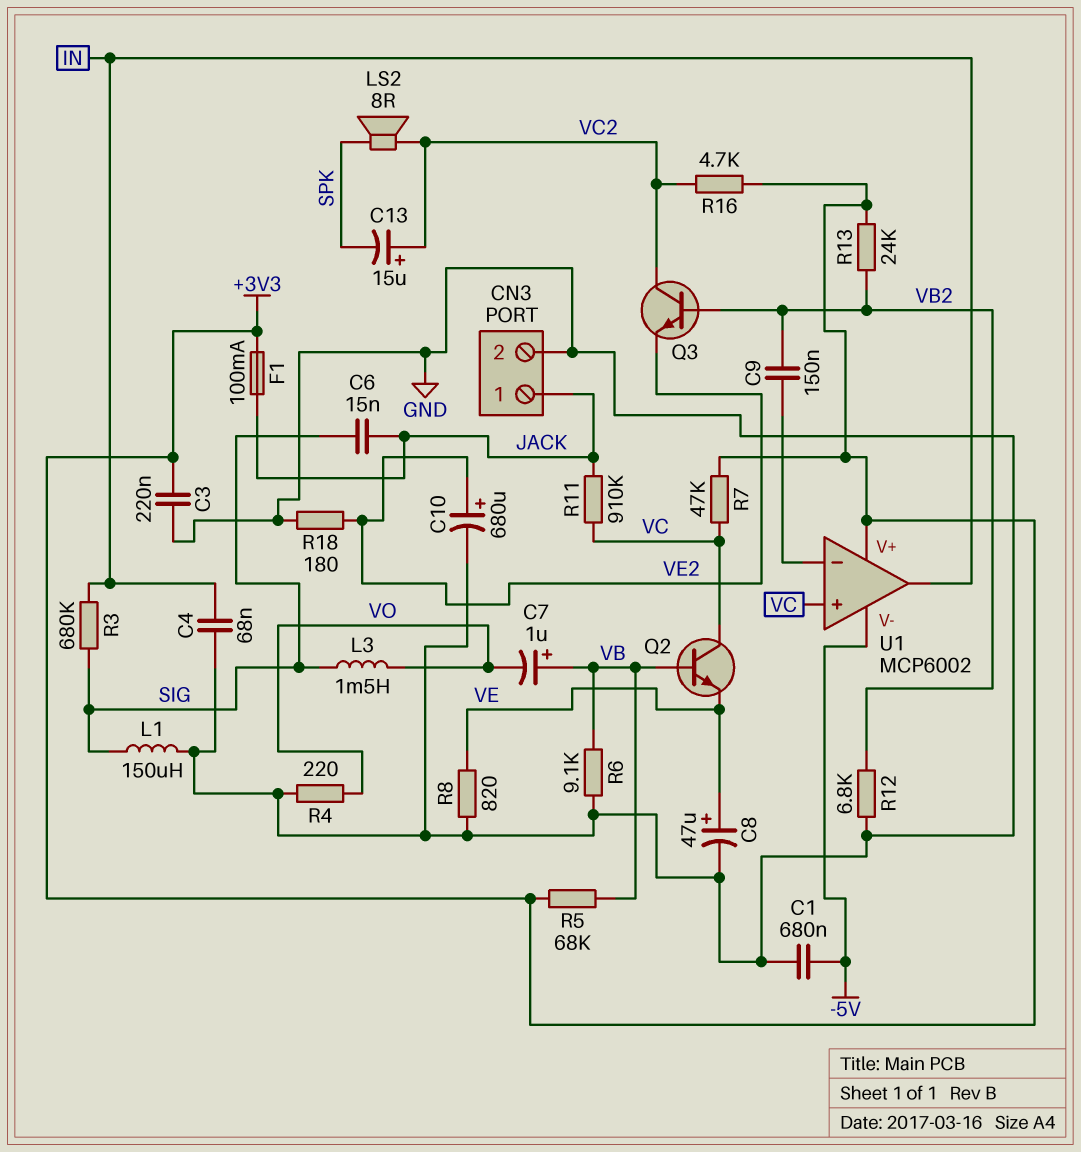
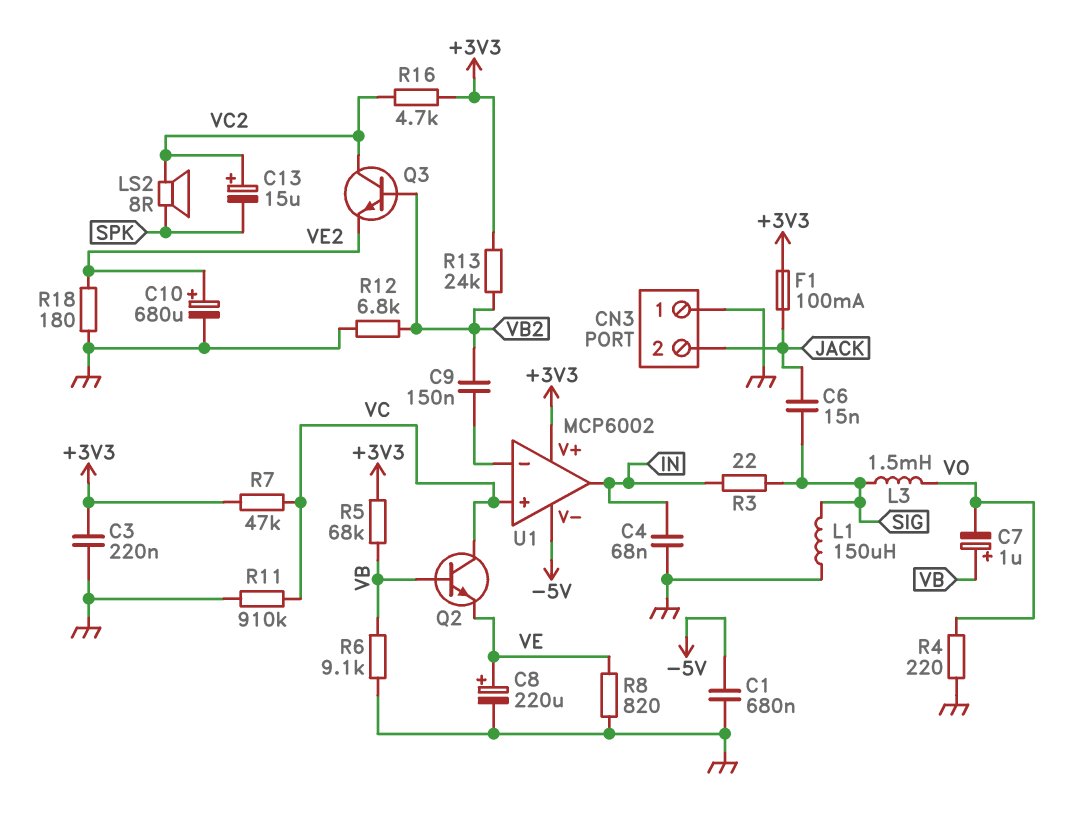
C8: 47uF (plus VE, minus GND) -> 220uF (plus VE, minus GND)
CN3 pin 1: JACK -> GND
CN3 pin 2: GND -> JACK
R3: 680k (IN, SIG) -> 22 (IN, SIG)
R11: 910k (JACK, VC) -> 910k (GND, VC)

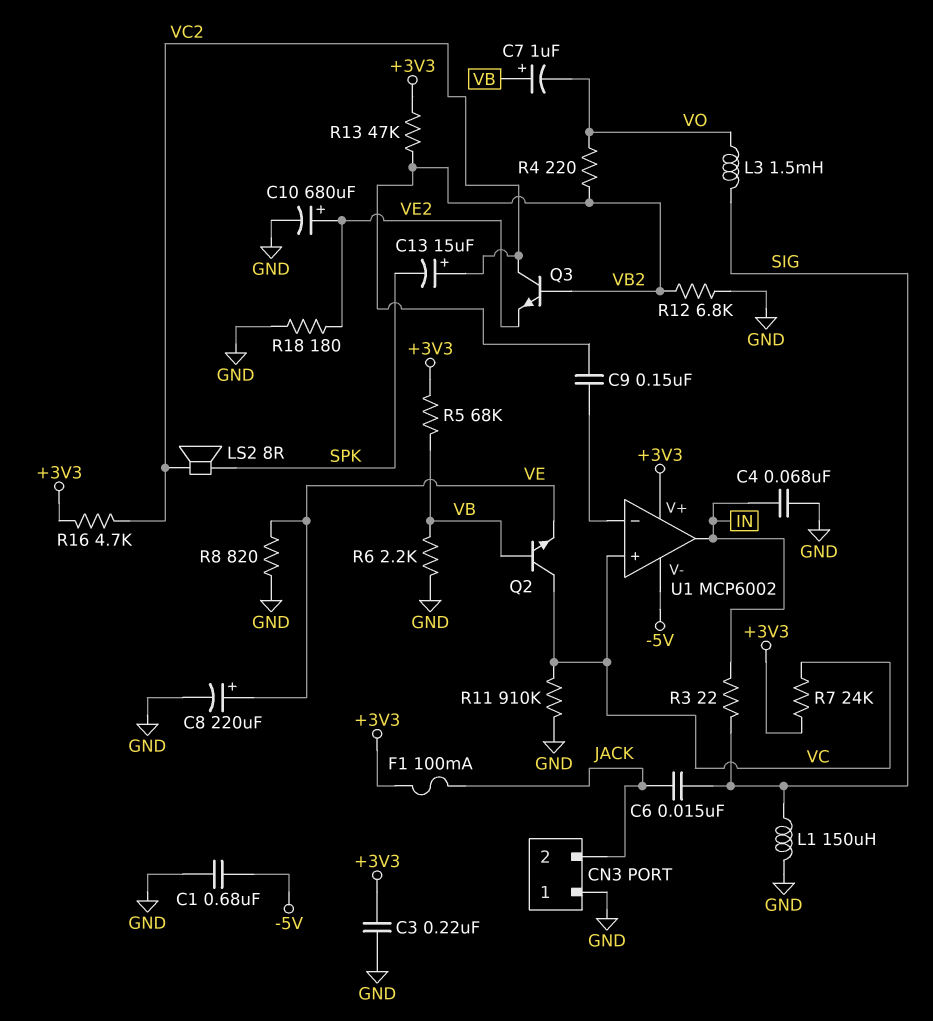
R4: 220 (GND, VO) -> 220 (VB2, VO)
R6: 9.1k (GND, VB) -> 2.2k (GND, VB)
R7: 47k (+3V3, VC) -> 24k (+3V3, VC)
R13: 24k (+3V3, VB2) -> 47k (+3V3, VB2)

